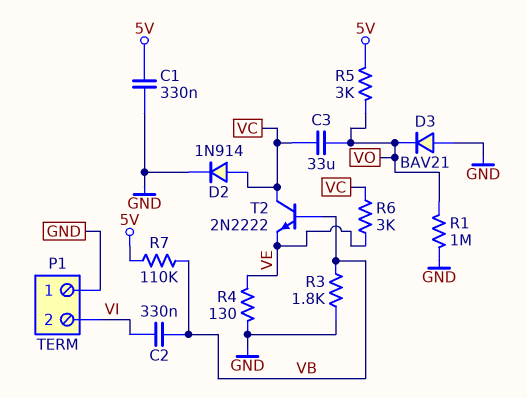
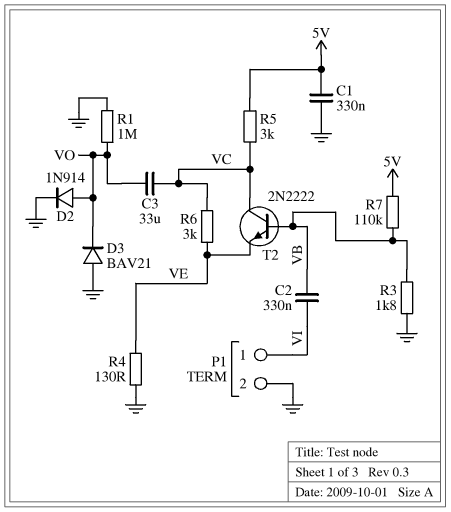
D2: diode 1N914 (A VC, K GND) -> diode 1N914 (A VO, K GND)
P1 pin 1: GND -> VI
P1 pin 2: VI -> GND
R5: 3k (5V, VO) -> 3k (5V, VC)

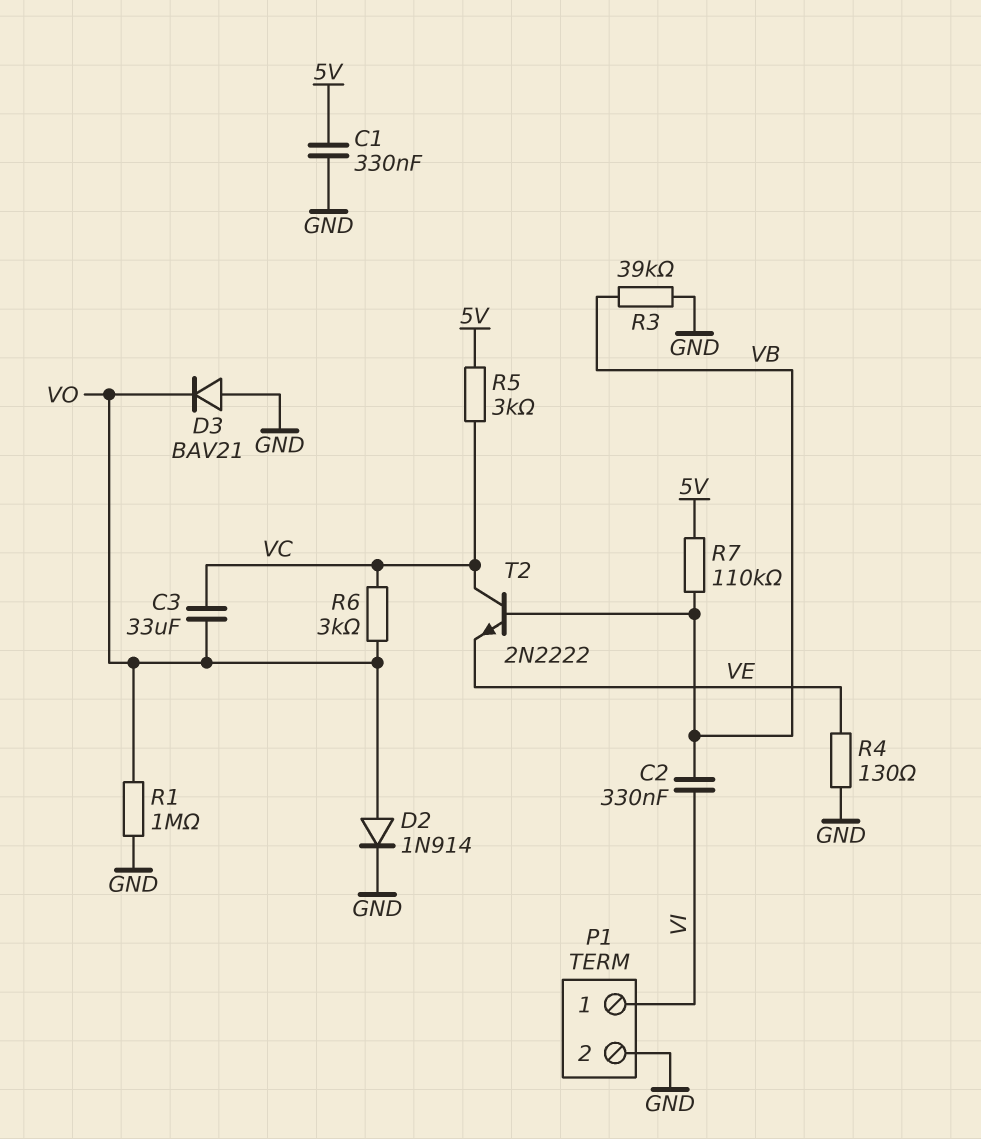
R3: 1.8k (GND, VB) -> 39k (GND, VB)
R6: 3k (VC, VE) -> 3k (VC, VO)

